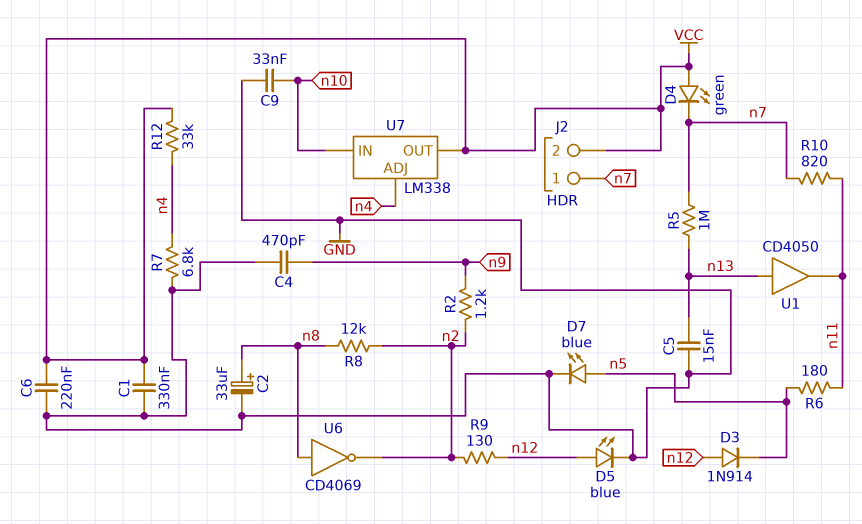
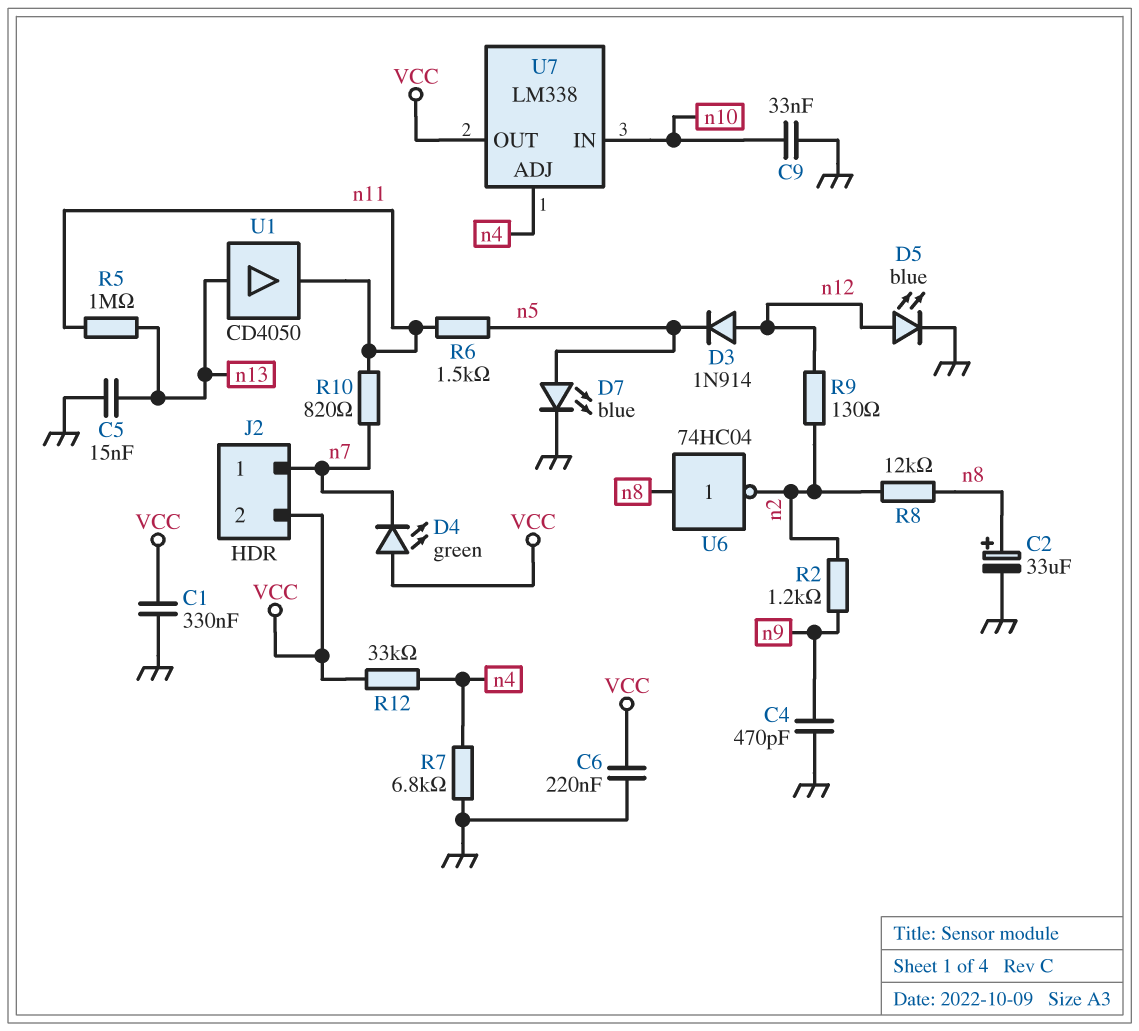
R5: 1M (n7, n13) -> 1M (n11, n13)
R6: 180 (n5, n11) -> 1.5k (n5, n11)
U6: NOT CD4069 (in n8, out n2) -> NOT 74HC04 (in n8, out n2)

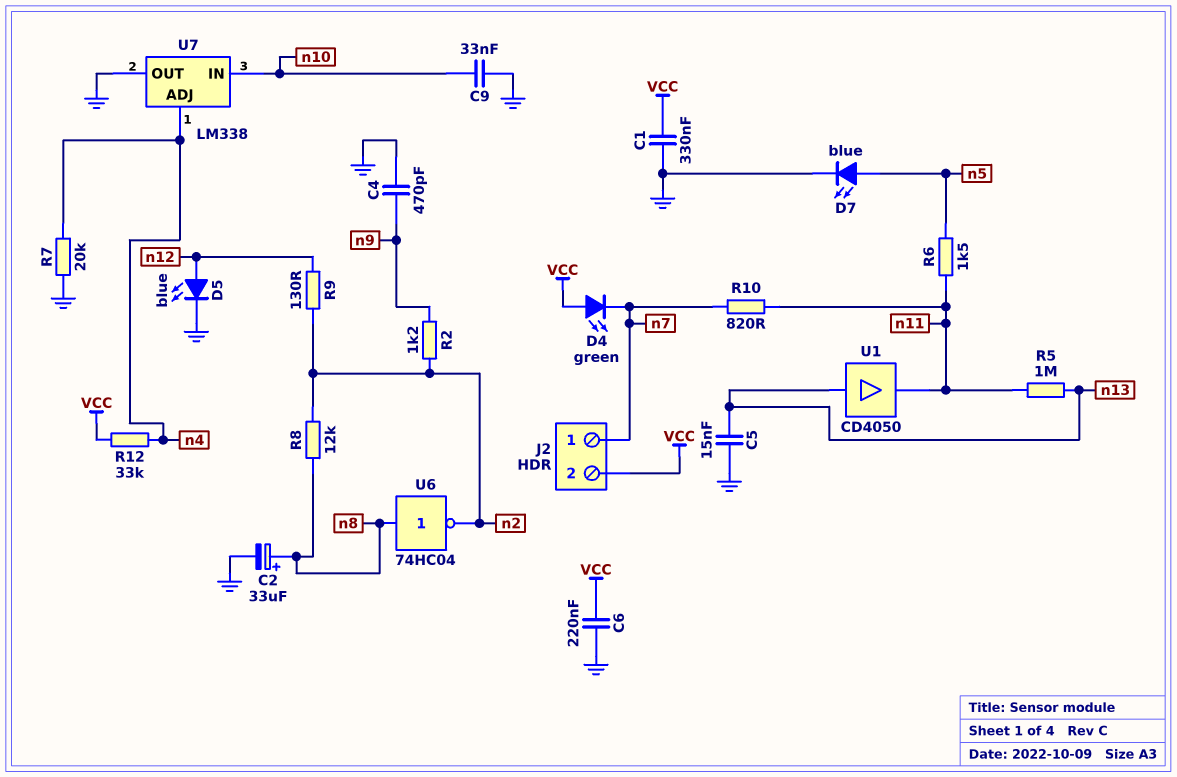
D3: diode 1N914 (A n12, K n5) -> none
R7: 6.8k (GND, n4) -> 20k (GND, n4)
U7 pin OUT: VCC -> GND

